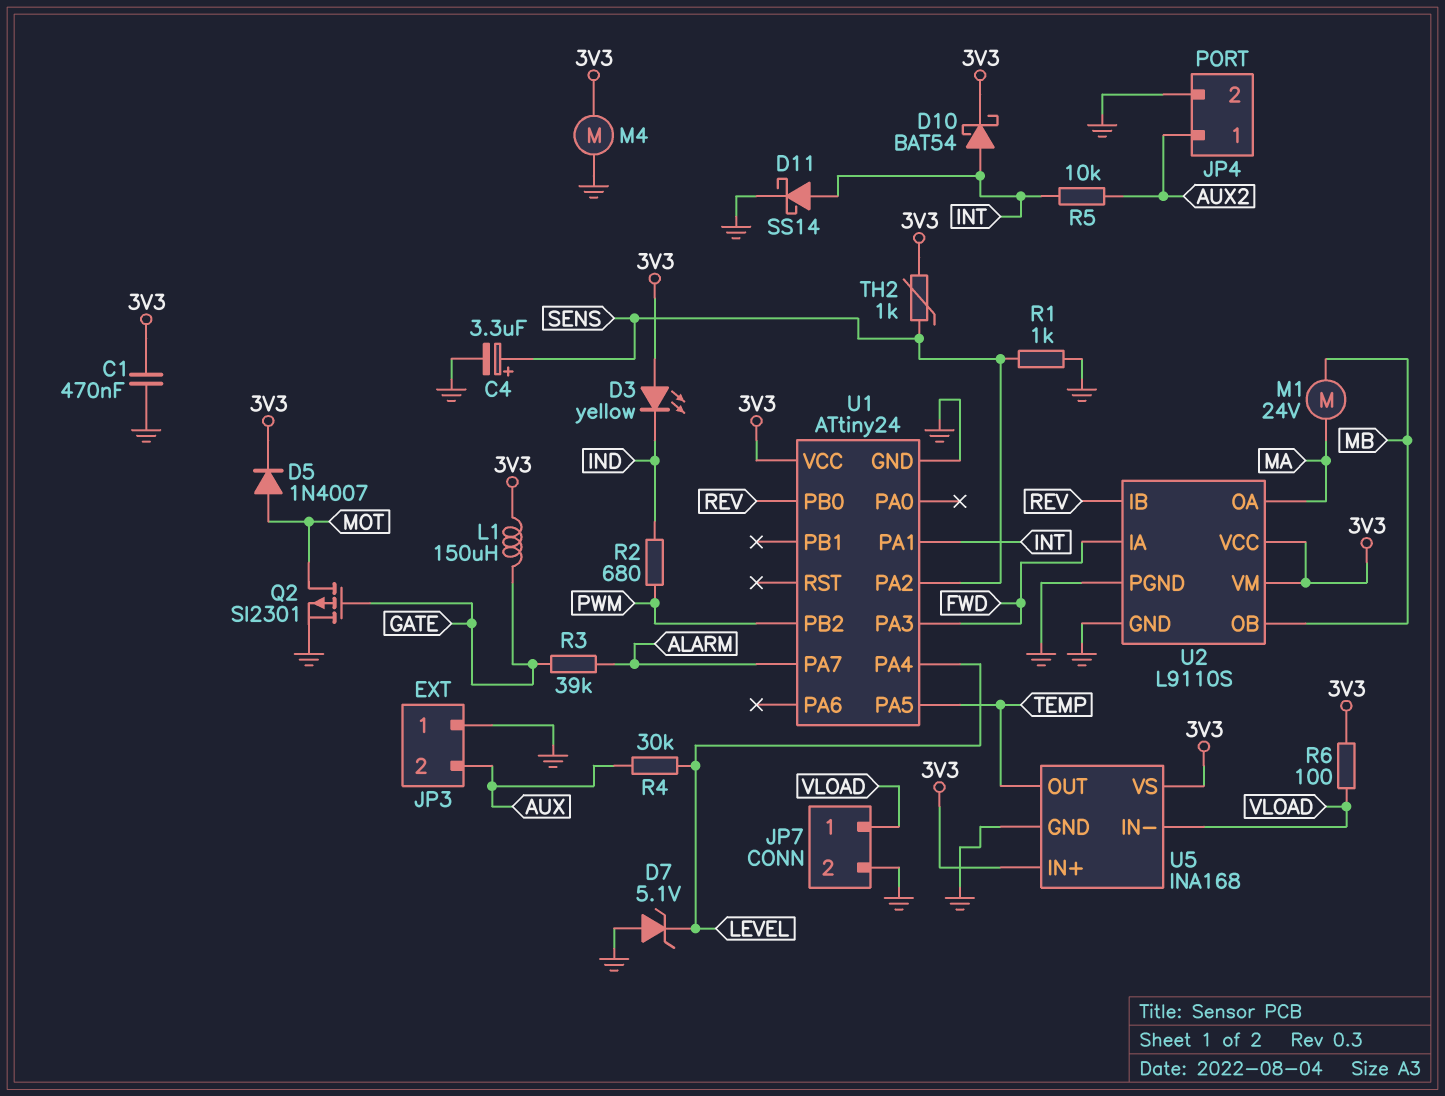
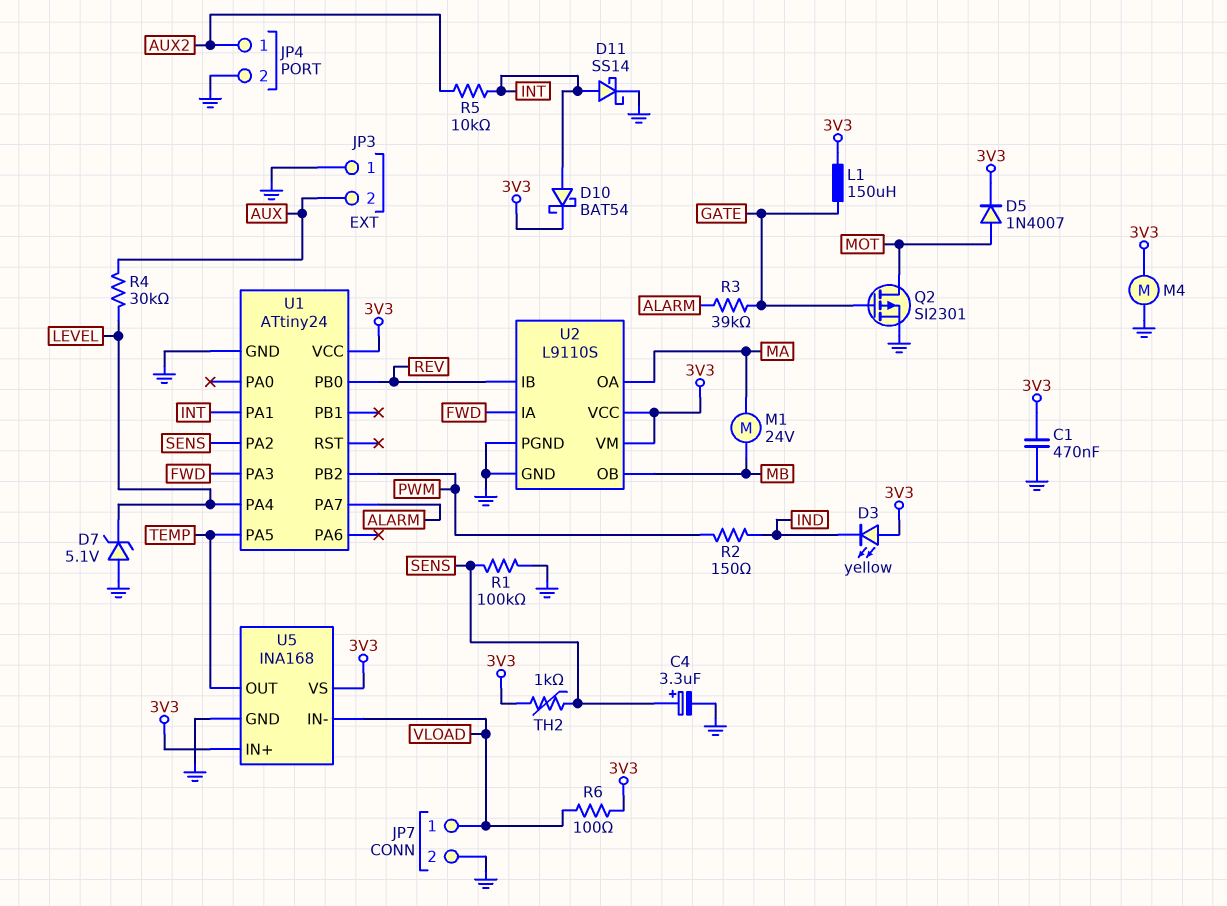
R1: 1k (GND, SENS) -> 100k (GND, SENS)
R2: 680 (IND, PWM) -> 150 (IND, PWM)

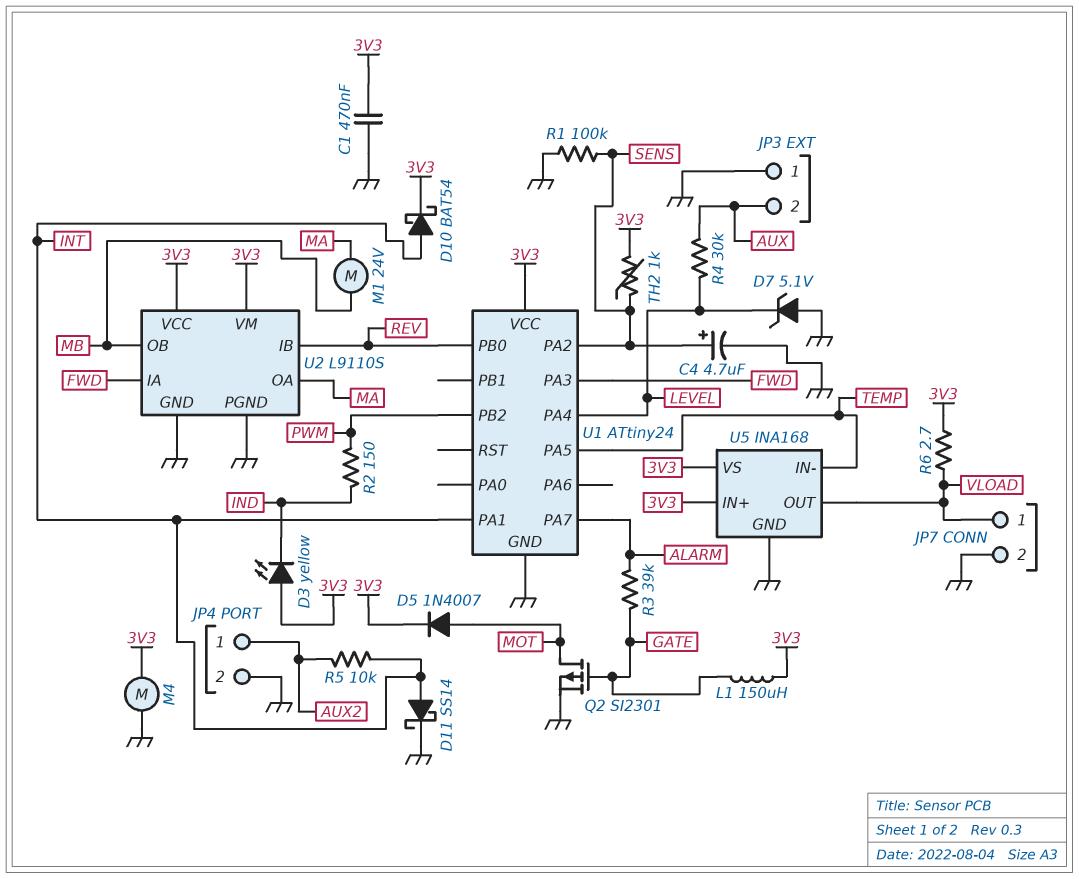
C4: 3.3uF (plus SENS, minus GND) -> 4.7uF (plus SENS, minus GND)
R6: 100 (3V3, VLOAD) -> 2.7 (3V3, VLOAD)
U5 pin IN-: VLOAD -> TEMP
U5 pin OUT: TEMP -> VLOAD

